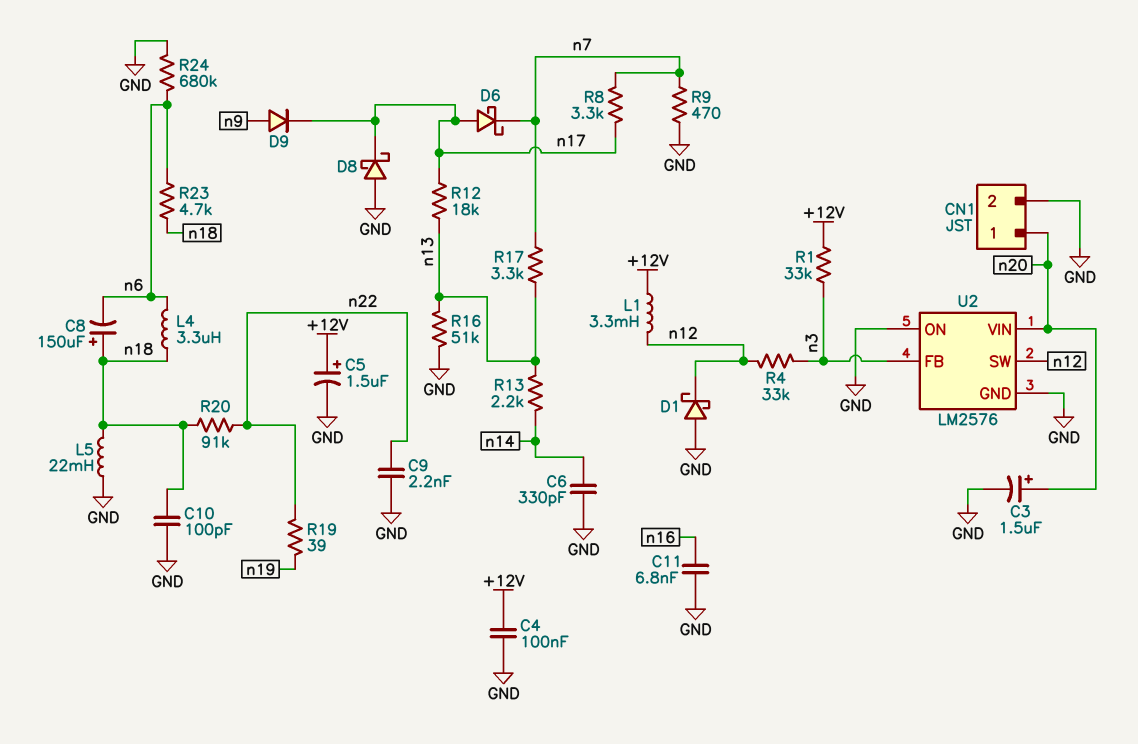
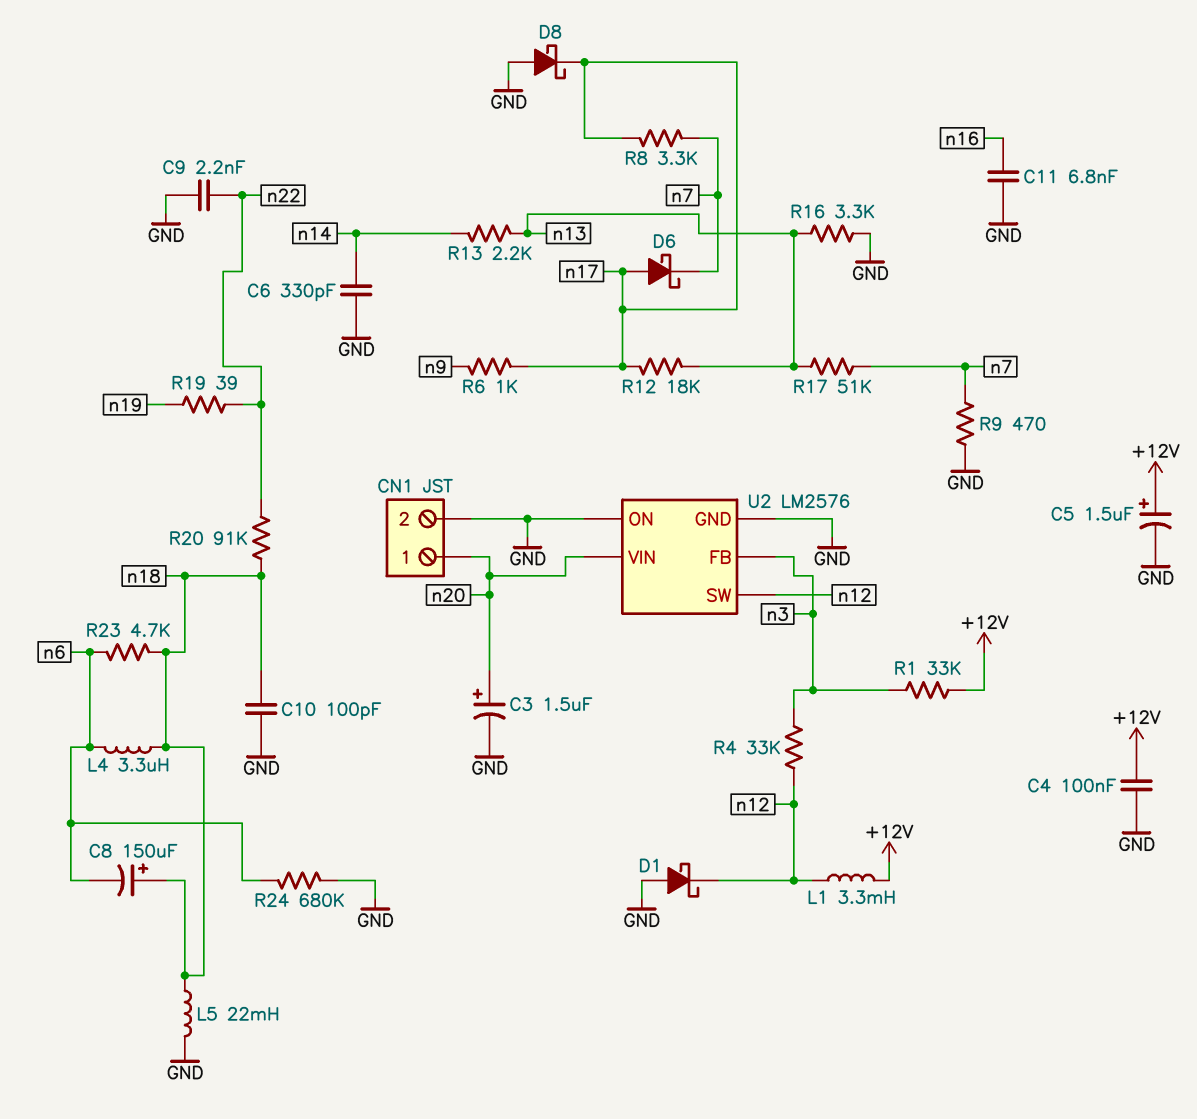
D9: diode (A n9, K n17) -> none
R6: none -> 1k (n9, n17)
R16: 51k (GND, n13) -> 3.3k (GND, n13)
R17: 3.3k (n7, n13) -> 51k (n7, n13)

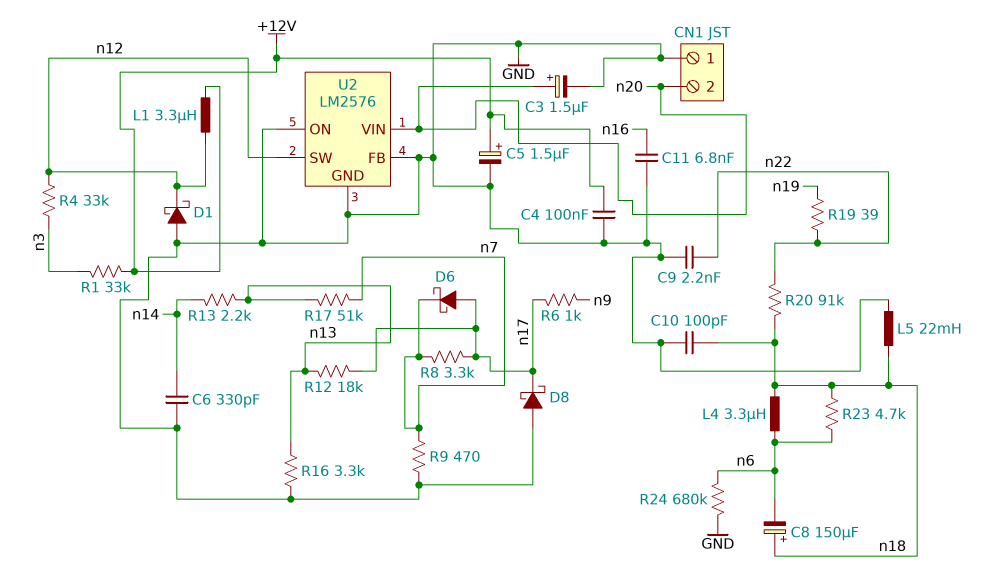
CN1 pin 1: n20 -> GND
CN1 pin 2: GND -> n20
L1: 3.3mH (+12V, n12) -> 3.3uH (+12V, n12)
U2 pin FB: n3 -> GND

